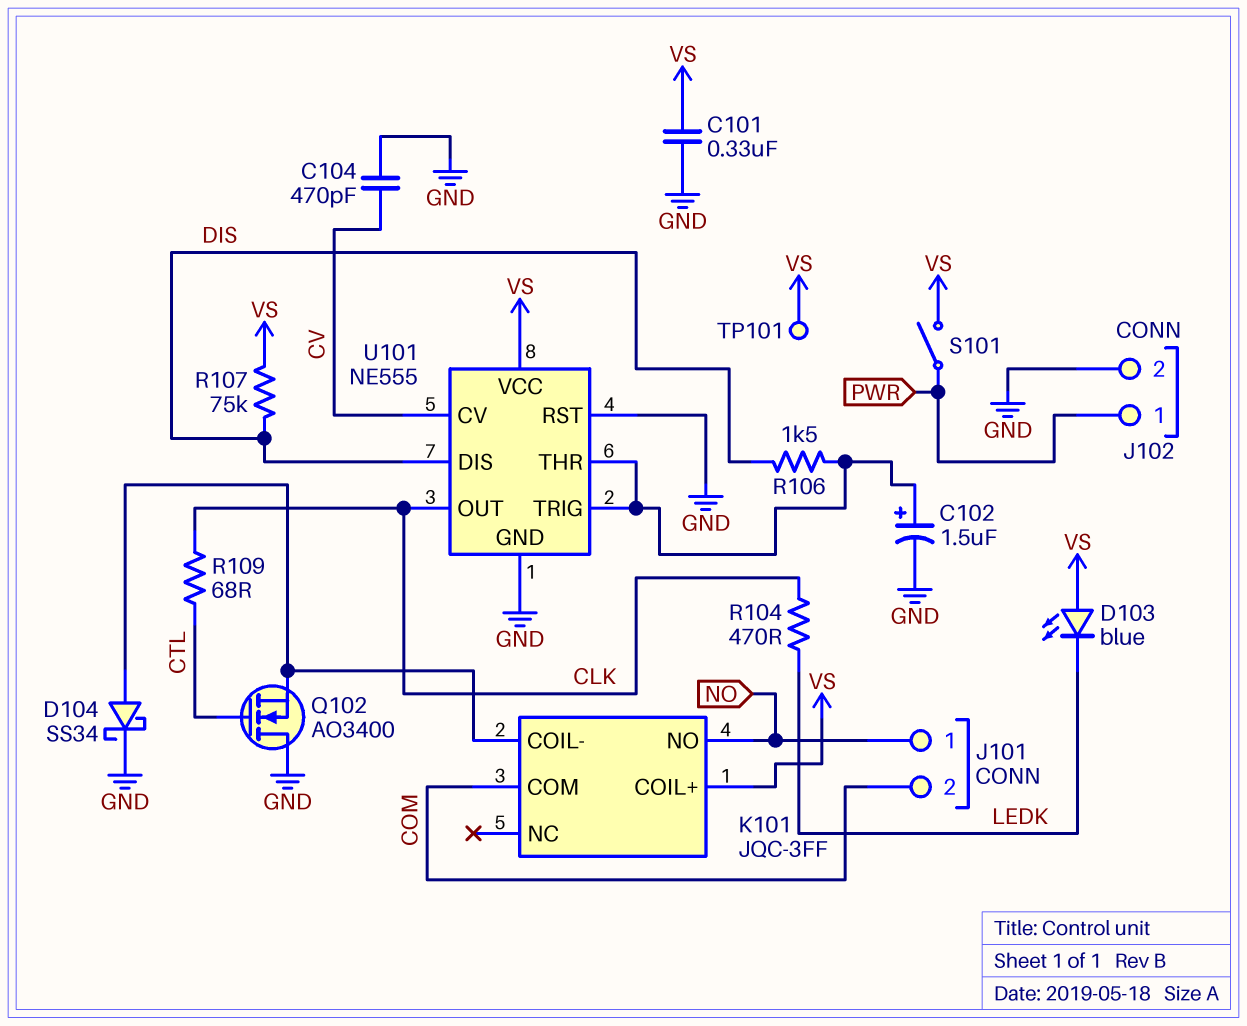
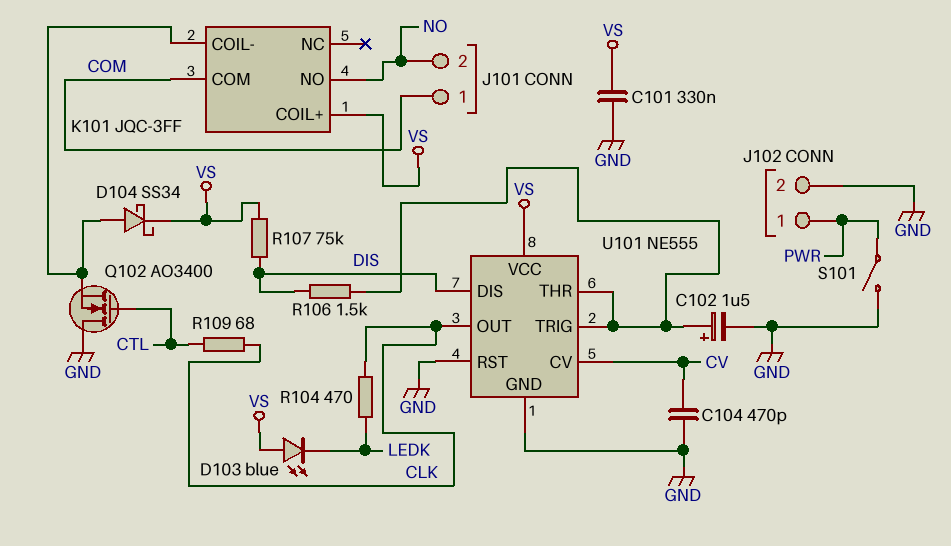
D104: schottky SS34 (A K101/COIL-, K GND) -> schottky SS34 (A K101/COIL-, K VS)
J101 pin 1: NO -> COM
J101 pin 2: COM -> NO
S101: switch (PWR, VS) -> switch (GND, PWR)
TP101: test point (VS) -> none

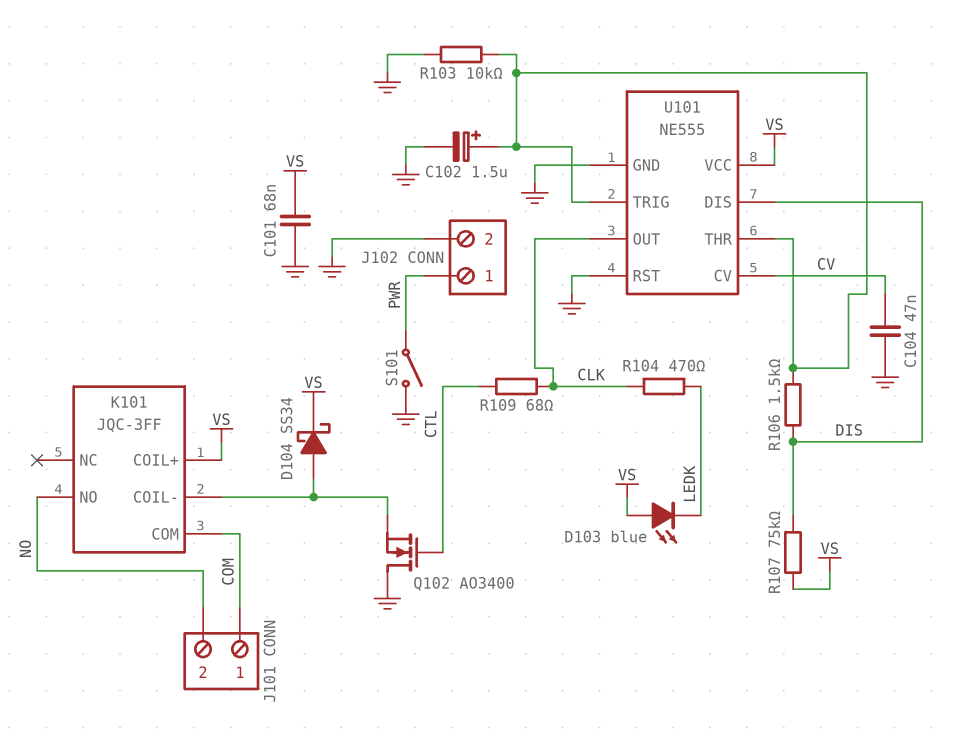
C101: 330nF (GND, VS) -> 68nF (GND, VS)
C104: 470pF (CV, GND) -> 47nF (CV, GND)
R103: none -> 10k (GND, U101/THR)

